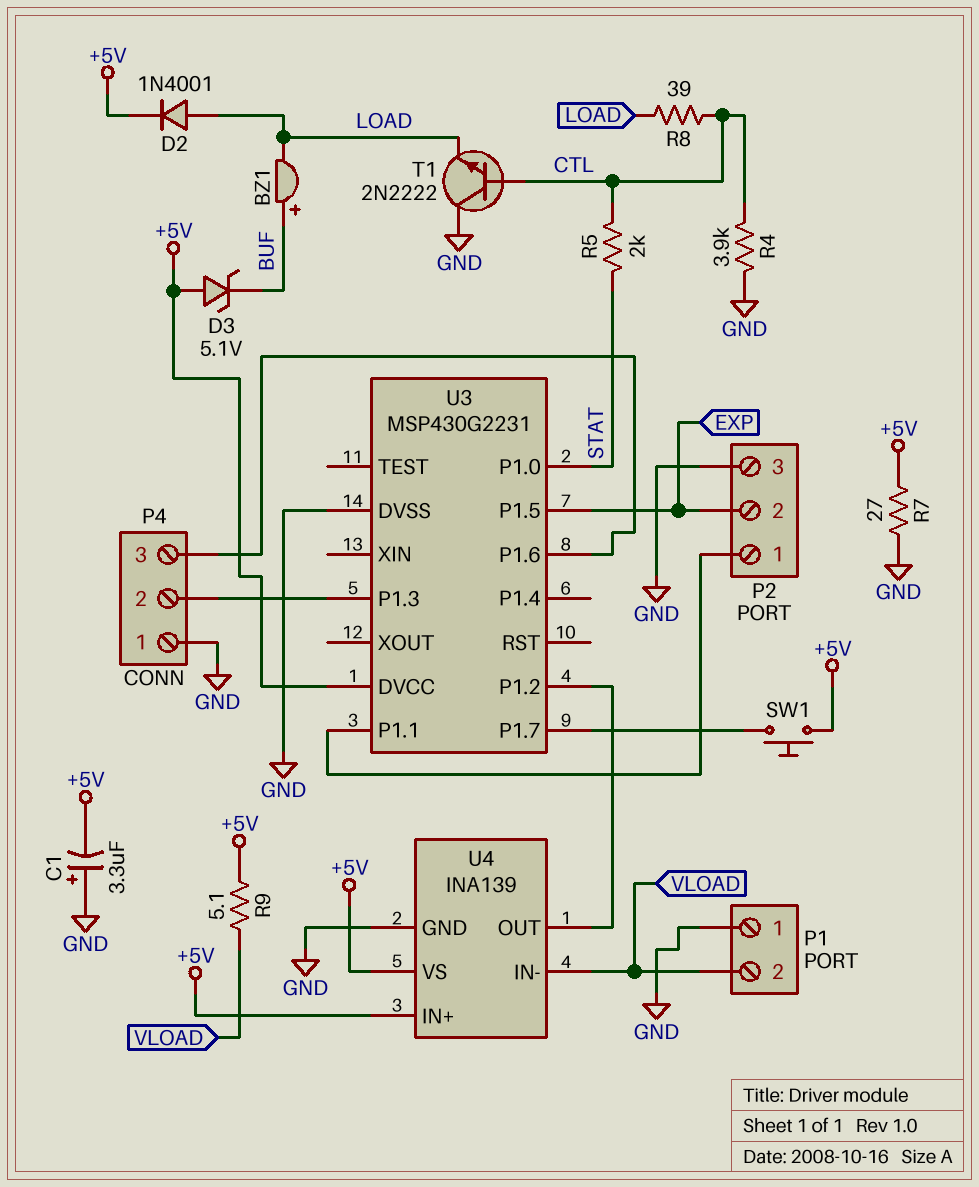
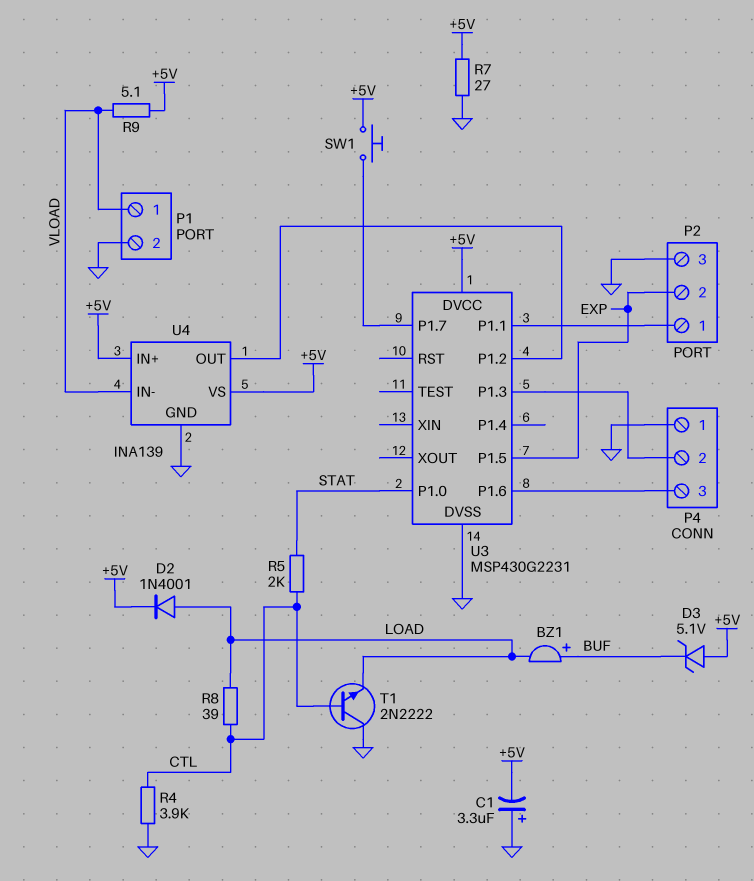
P1 pin 1: GND -> VLOAD
P1 pin 2: VLOAD -> GND

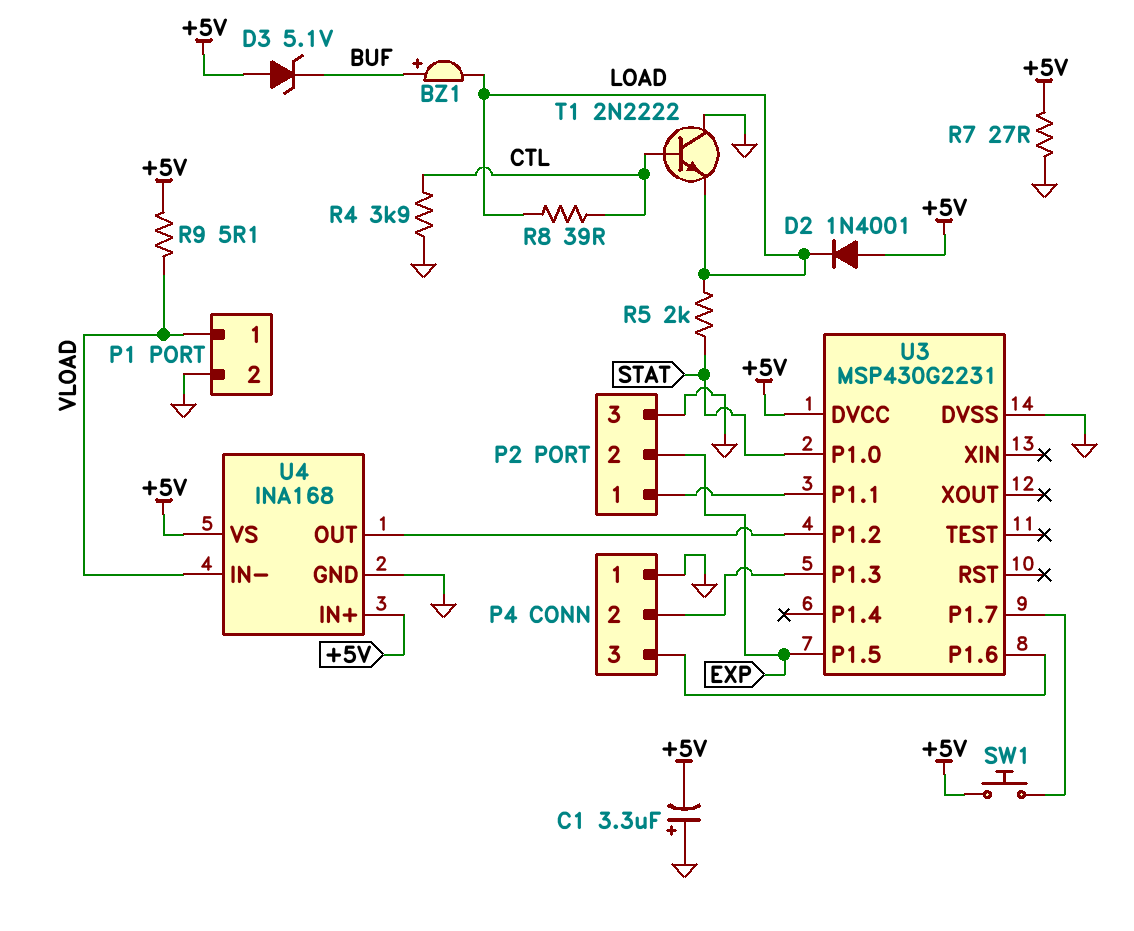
D2: diode 1N4001 (A LOAD, K +5V) -> diode 1N4001 (A +5V, K LOAD)
R5: 2k (CTL, STAT) -> 2k (LOAD, STAT)
U4: INA139 -> INA168

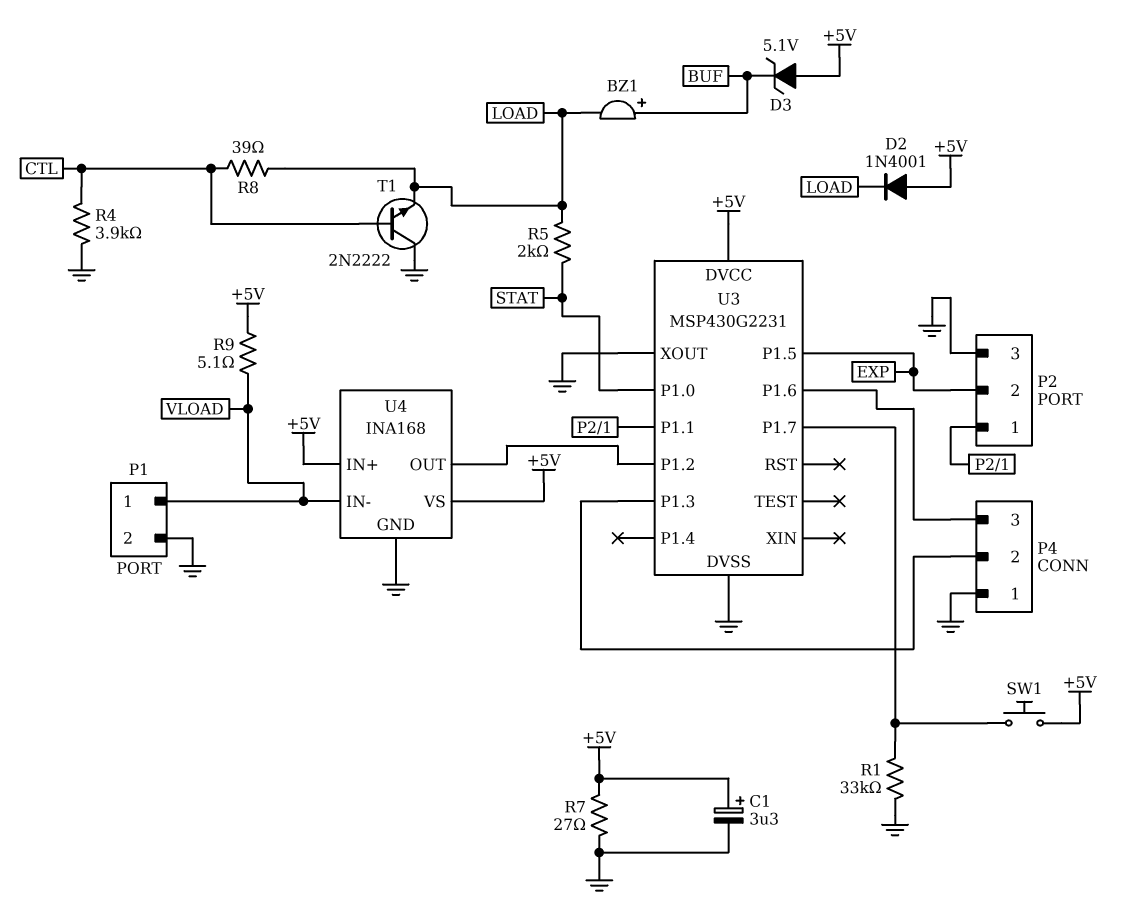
C1: 3.3uF (plus GND, minus +5V) -> 3.3uF (plus +5V, minus GND)
R1: none -> 33k (GND, U3/P1.7)
U3 pin XOUT: none -> GND

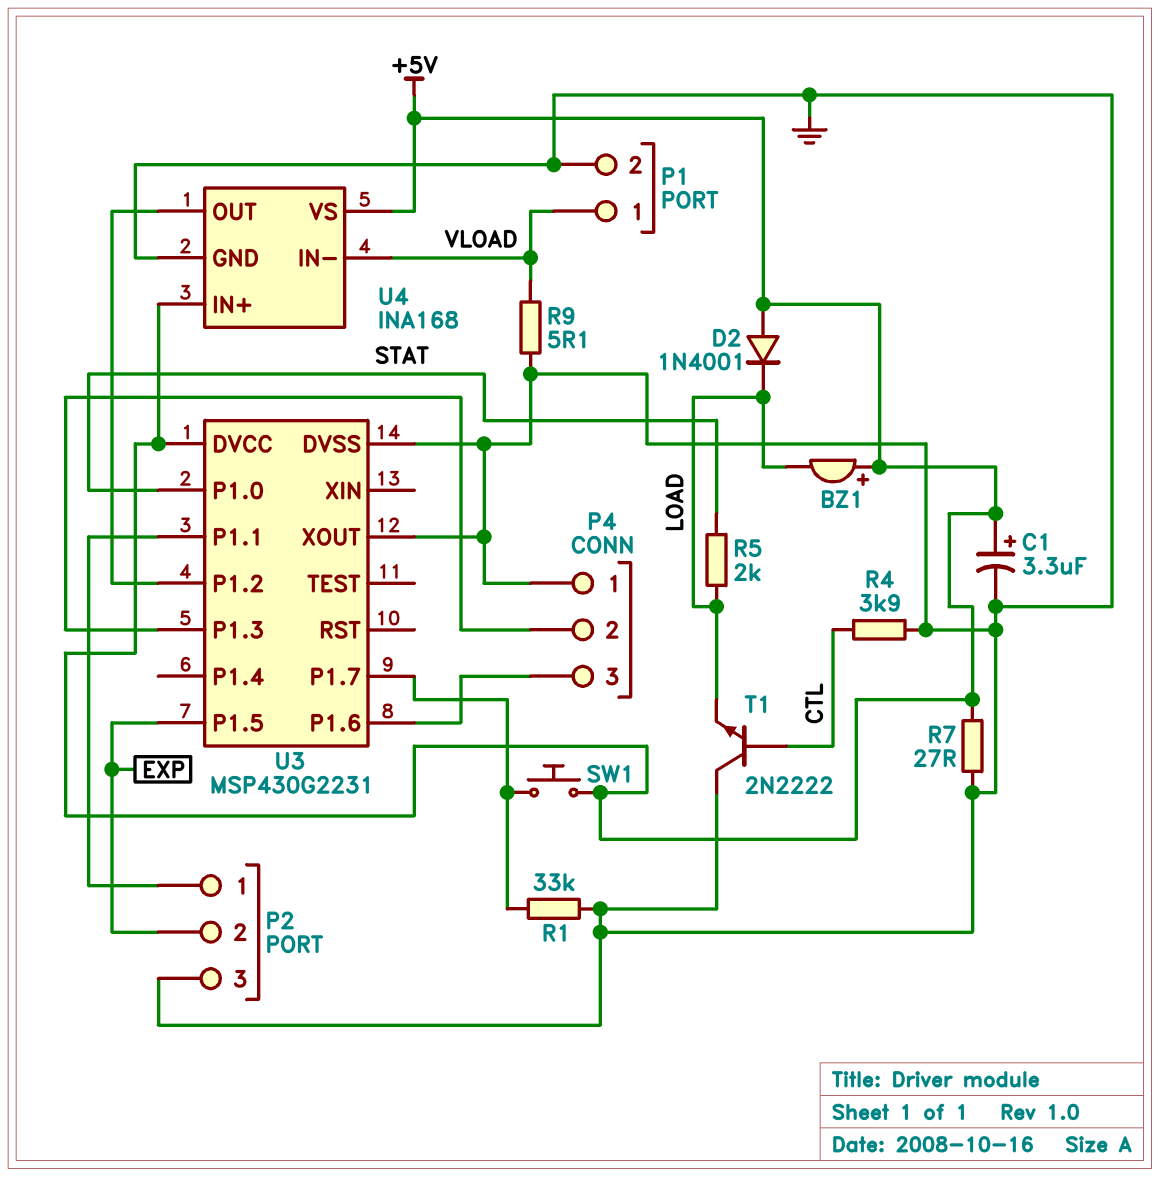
BZ1: buzzer (plus BUF, minus LOAD) -> buzzer (plus +5V, minus LOAD)
D3: zener 5.1V (A +5V, K BUF) -> none
R8: 39 (CTL, LOAD) -> none
R9: 5.1 (+5V, VLOAD) -> 5.1 (GND, VLOAD)

